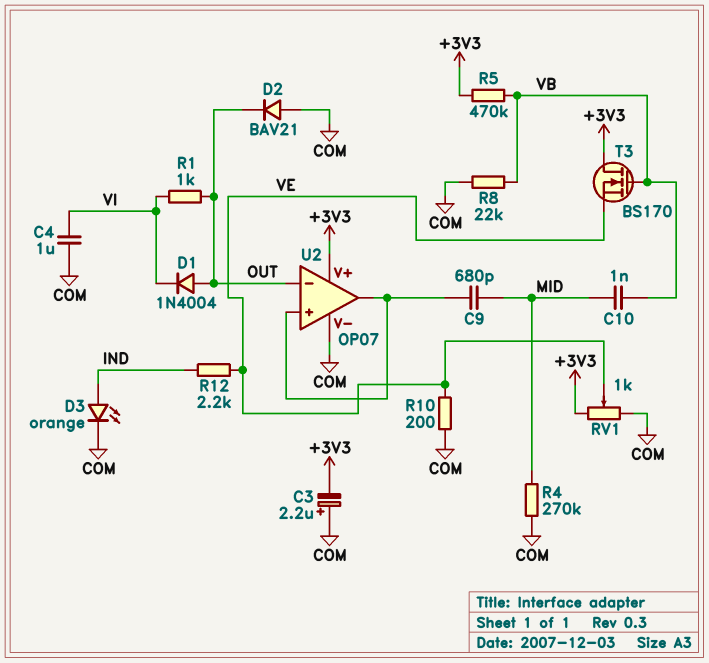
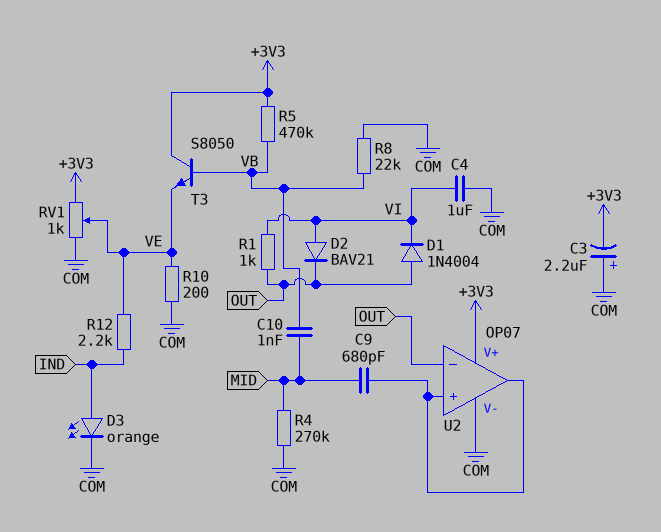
D2: diode BAV21 (A COM, K OUT) -> diode BAV21 (A VI, K OUT)
T3: NMOS BS170 (G VB, D +3V3, S VE) -> NPN S8050 (B VB, C +3V3, E VE)

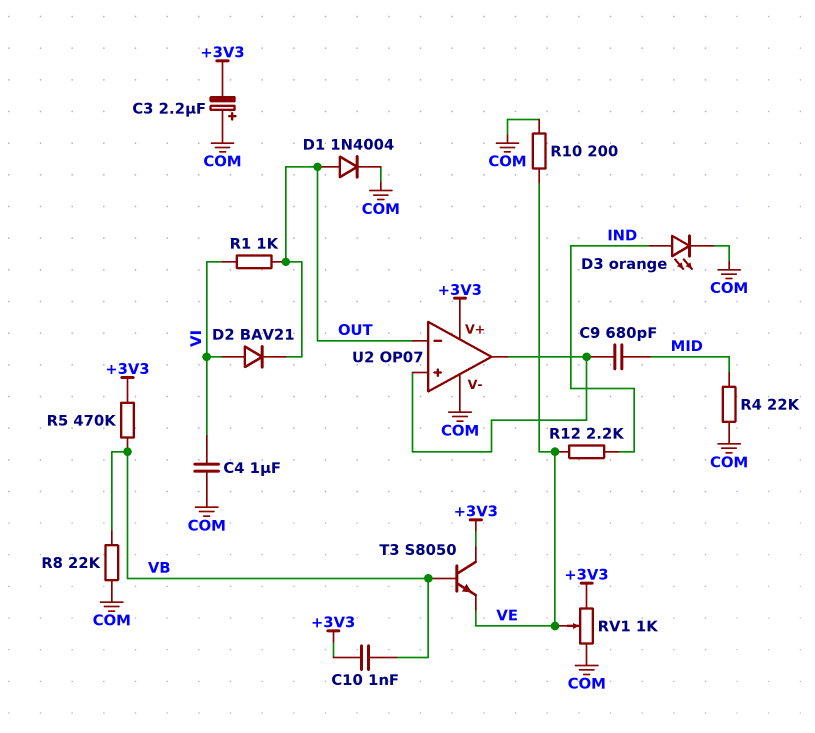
C10: 1nF (MID, VB) -> 1nF (+3V3, VB)
D1: diode 1N4004 (A OUT, K VI) -> diode 1N4004 (A OUT, K COM)
R4: 270k (COM, MID) -> 22k (COM, MID)

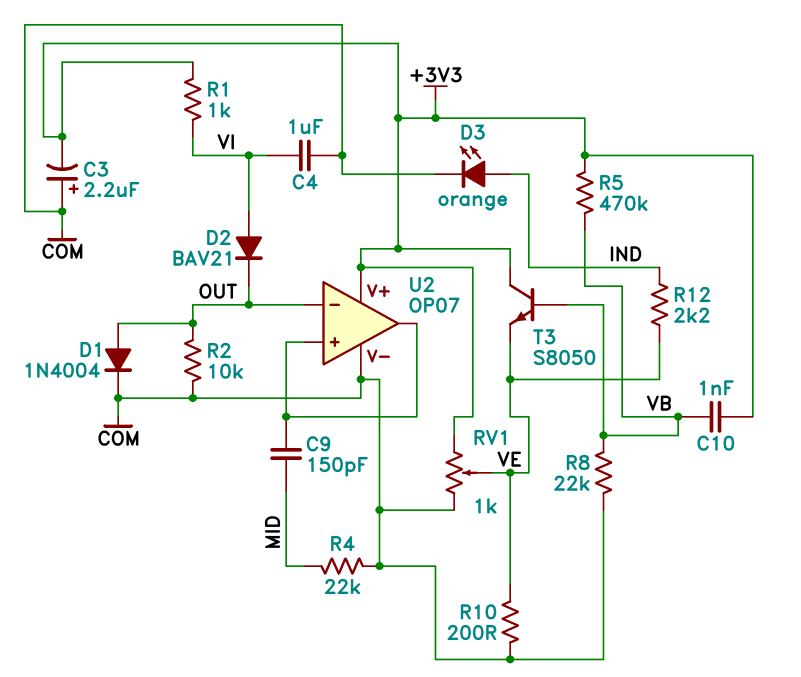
C9: 680pF (MID, U2/in+) -> 150pF (MID, U2/in+)
R1: 1k (OUT, VI) -> 1k (+3V3, VI)
R2: none -> 10k (COM, OUT)

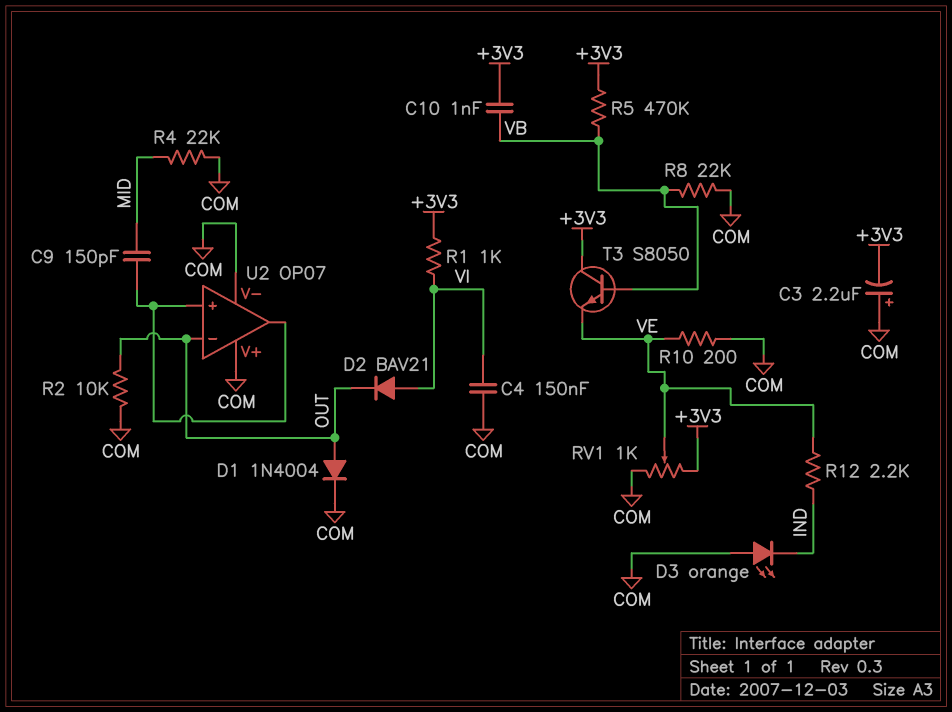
C4: 1uF (COM, VI) -> 150nF (COM, VI)
D3: LED orange (A IND, K COM) -> LED orange (A COM, K IND)
U2 pin V+: +3V3 -> COM

